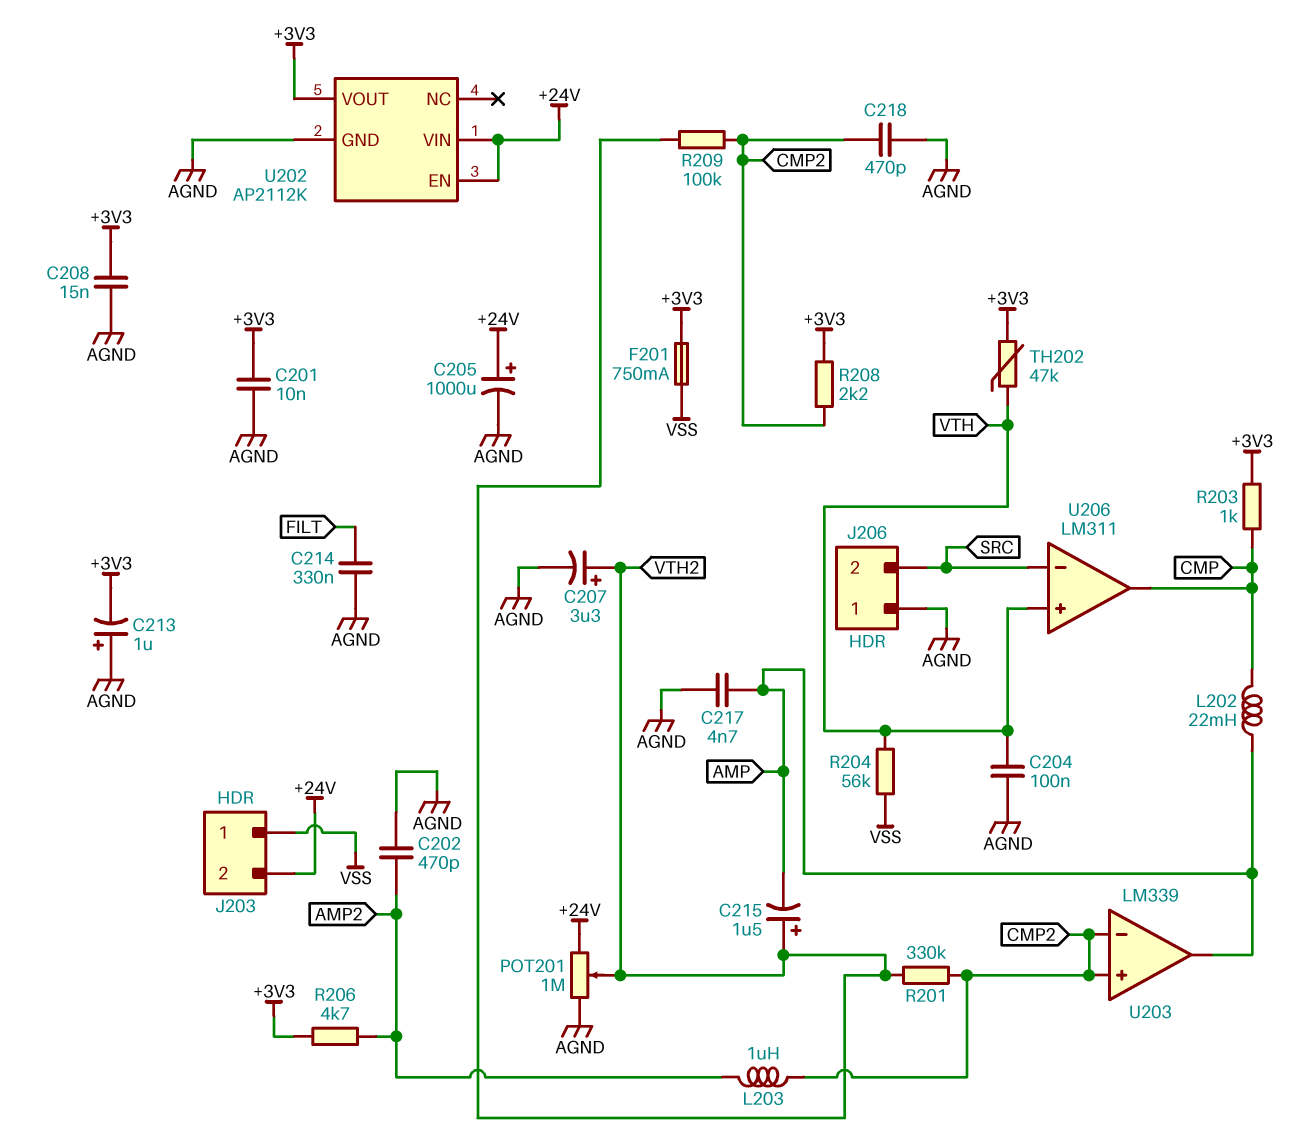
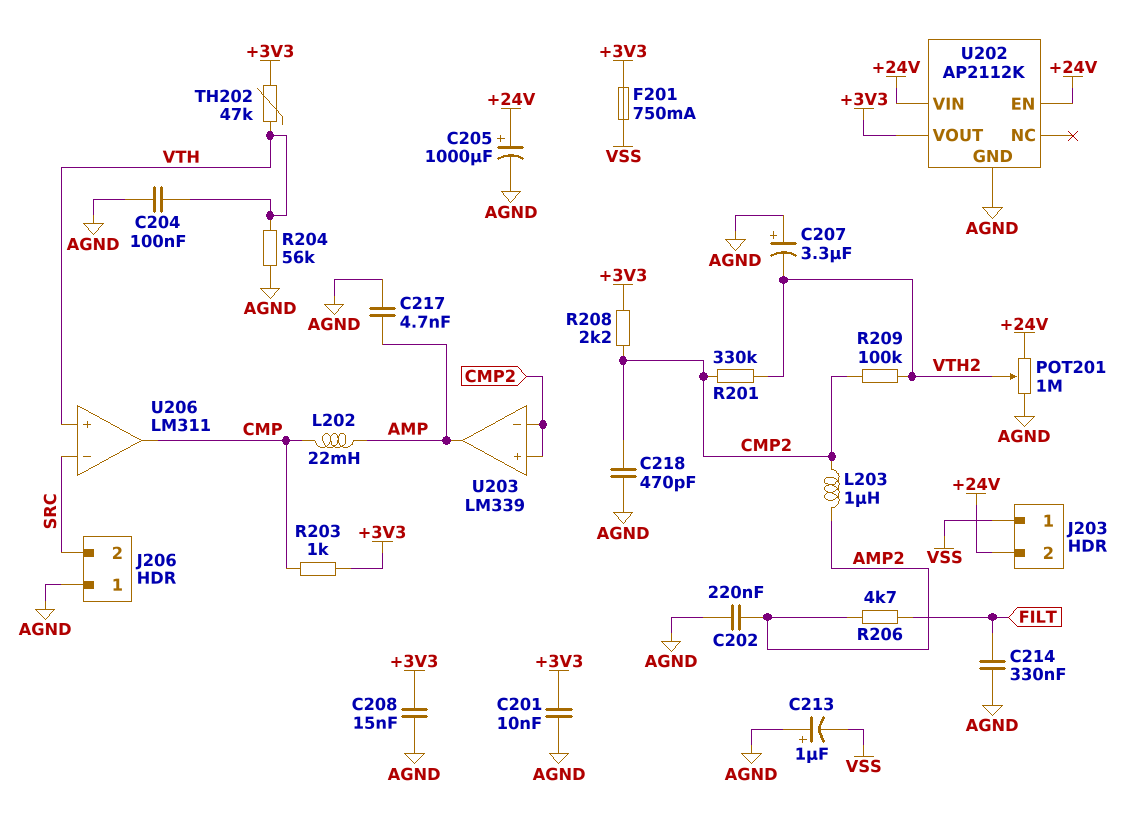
C202: 470pF (AGND, AMP2) -> 220nF (AGND, AMP2)
C207: 3.3uF (plus VTH2, minus AGND) -> 3.3uF (plus AGND, minus VTH2)
C213: 1uF (plus AGND, minus +3V3) -> 1uF (plus AGND, minus VSS)
C215: 1.5uF (plus VTH2, minus AMP) -> none
R204: 56k (VSS, VTH) -> 56k (AGND, VTH)
R206: 4.7k (+3V3, AMP2) -> 4.7k (AMP2, FILT)

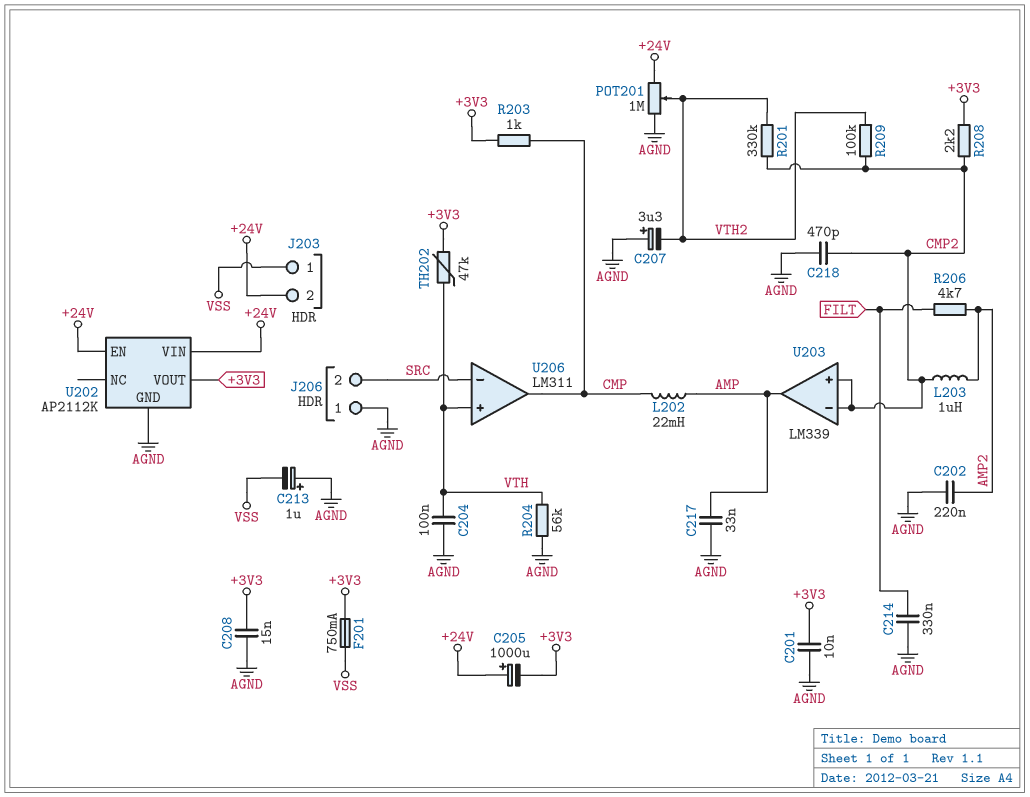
C205: 1000uF (plus +24V, minus AGND) -> 1000uF (plus +24V, minus +3V3)
C217: 4.7nF (AGND, AMP) -> 33nF (AGND, AMP)

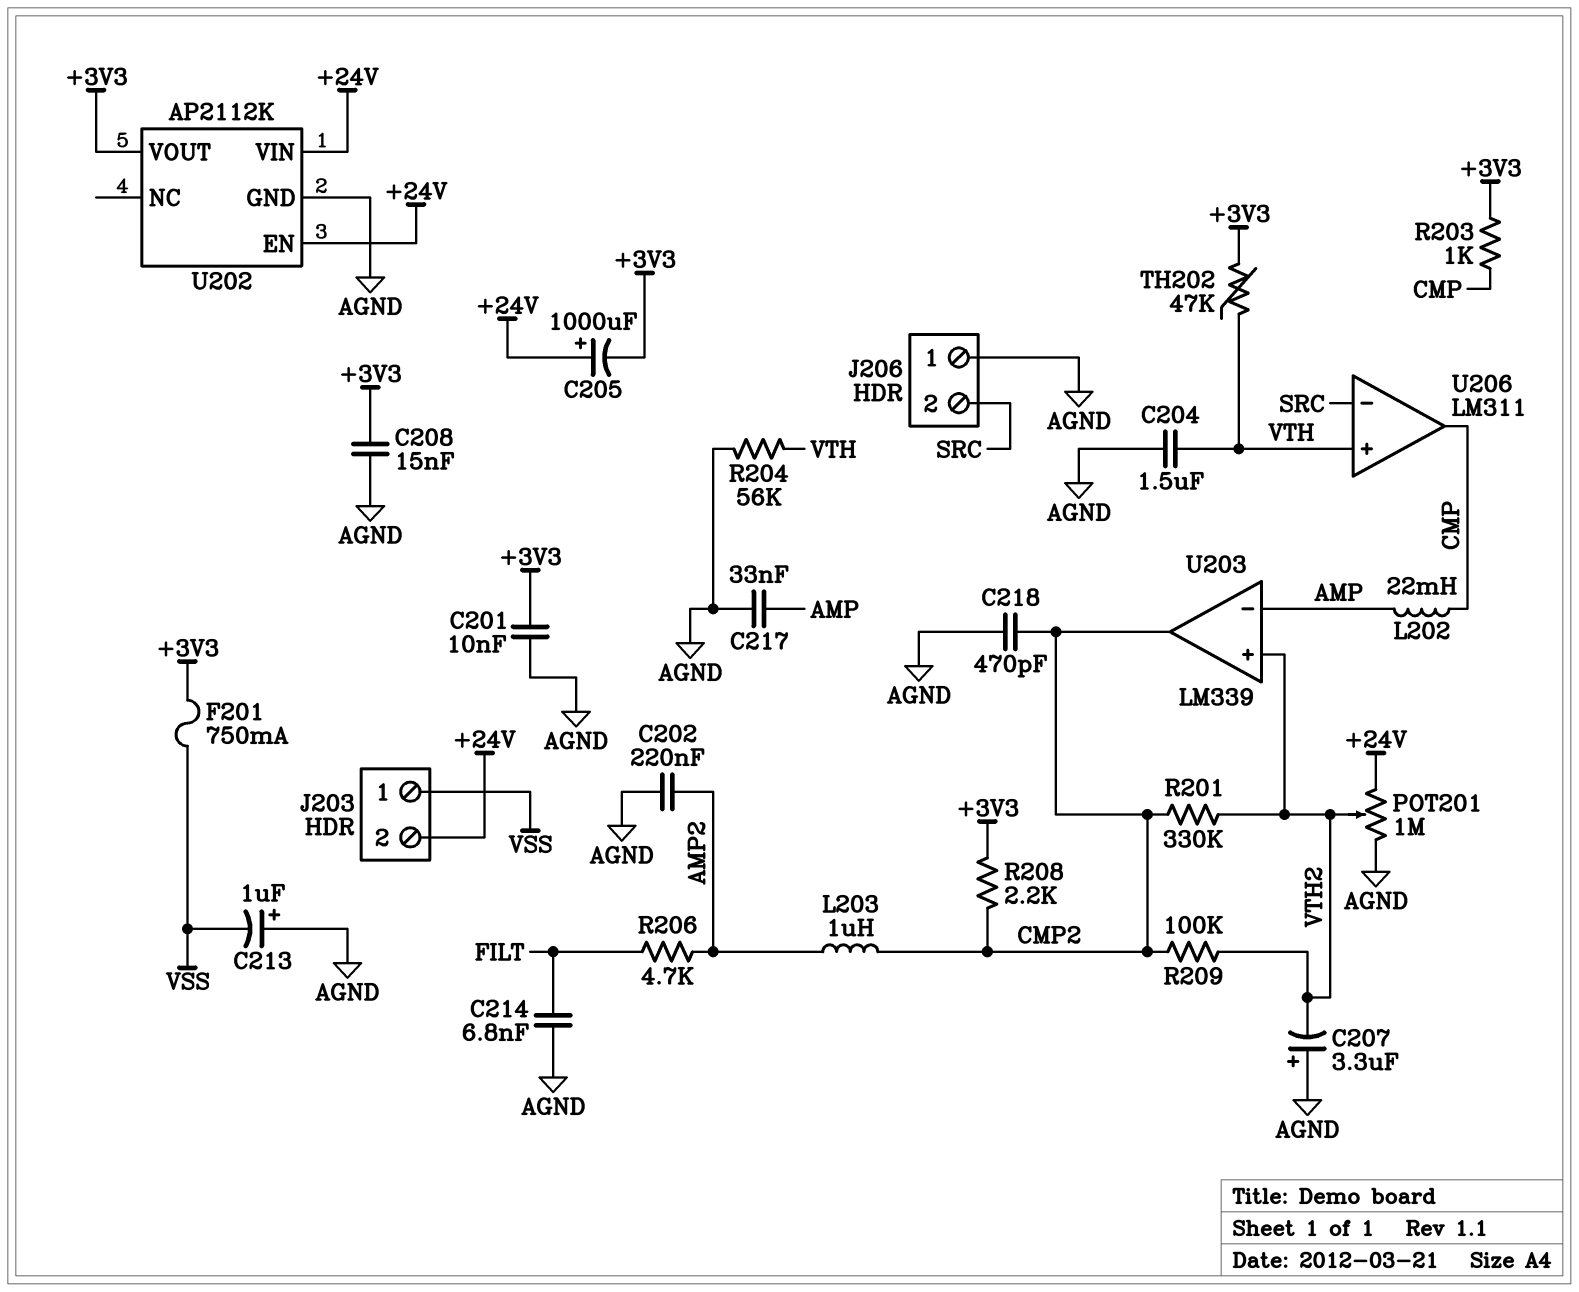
C204: 100nF (AGND, VTH) -> 1.5uF (AGND, VTH)
C214: 330nF (AGND, FILT) -> 6.8nF (AGND, FILT)
U203 pin in+: CMP2 -> VTH2
U203 pin in-: CMP2 -> AMP
U203 pin out: AMP -> CMP2

